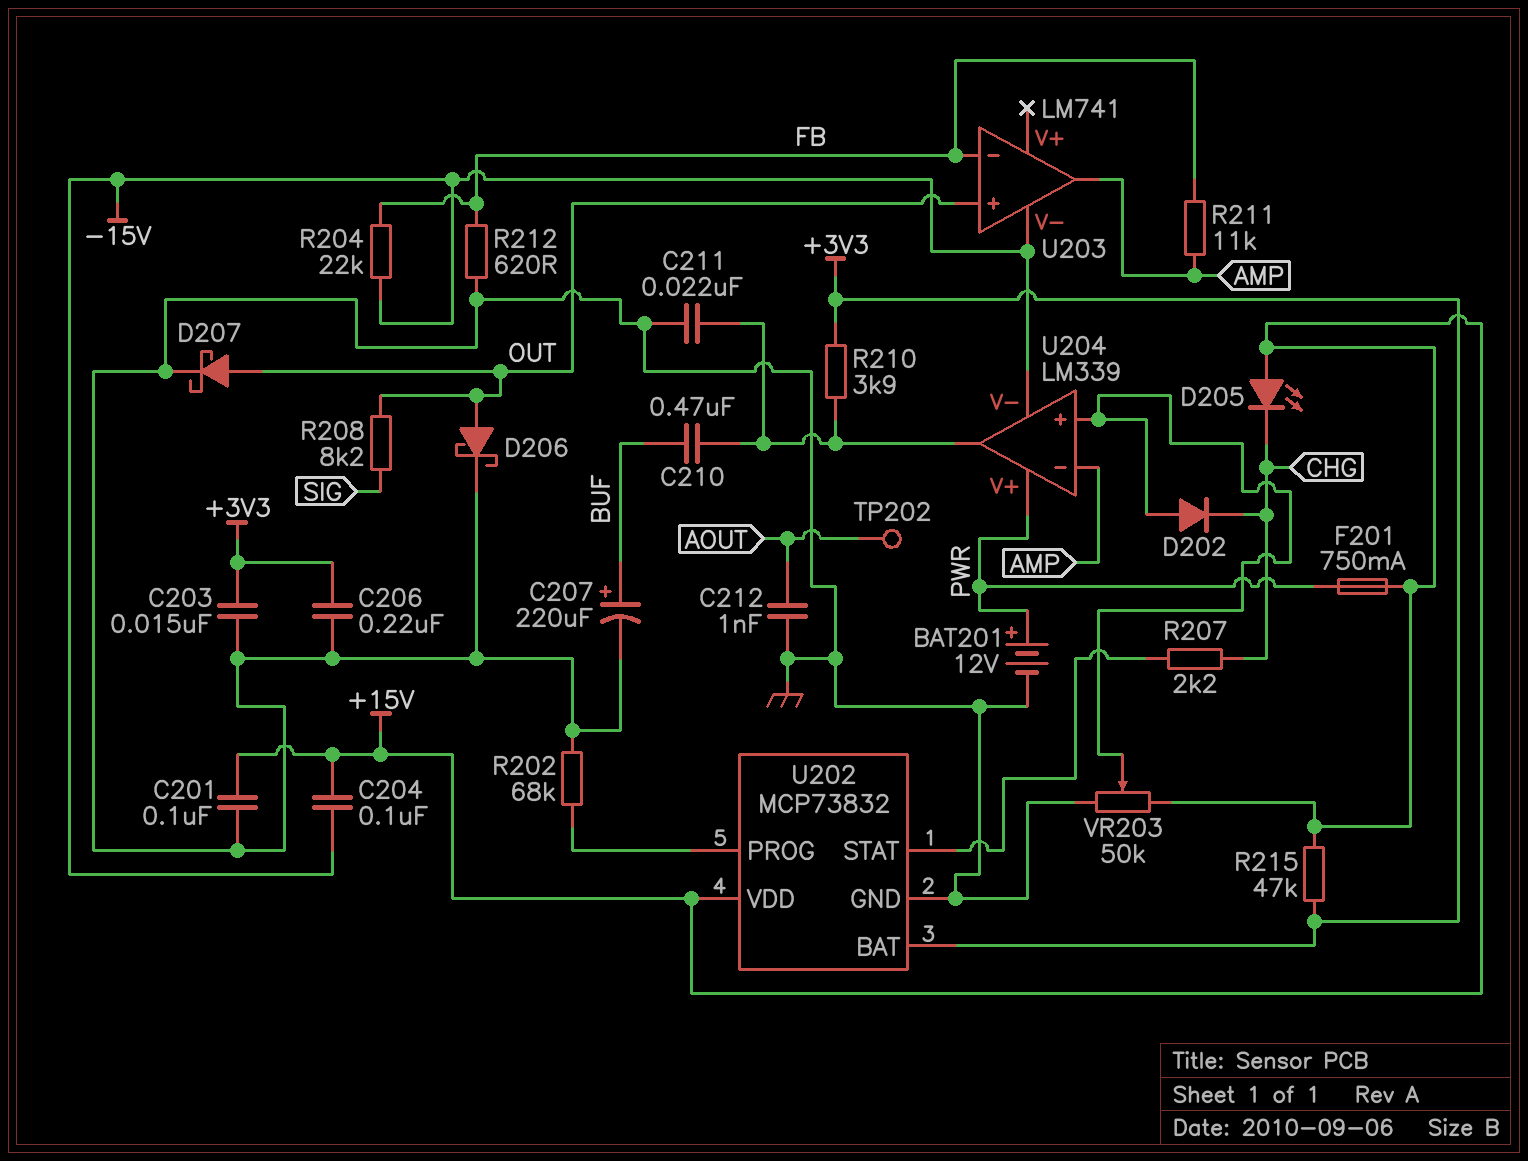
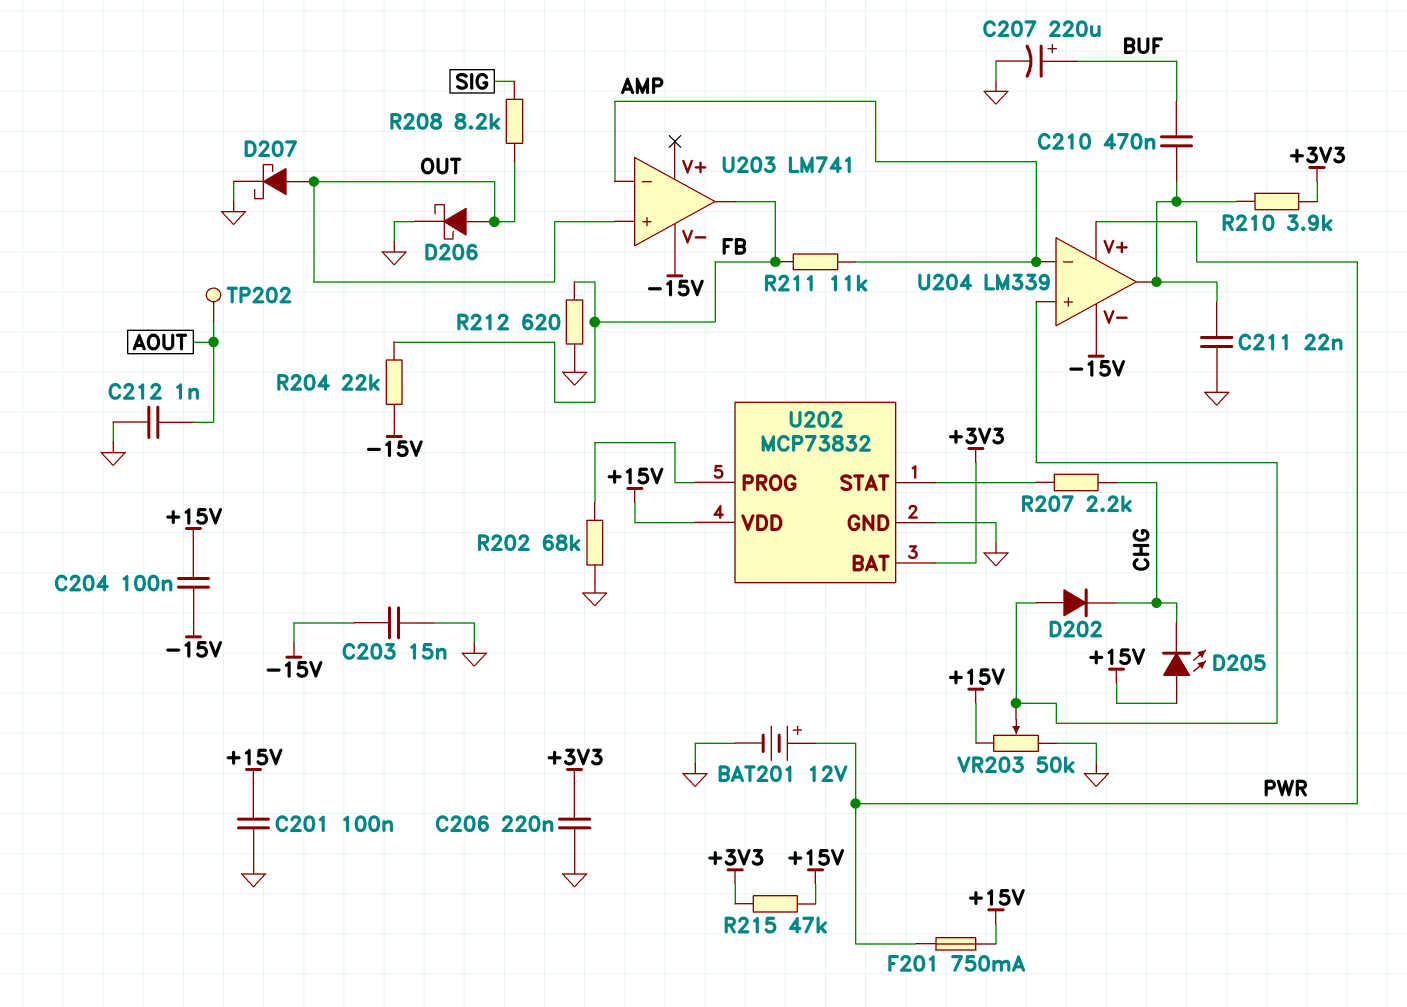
C203: 15nF (+3V3, GND) -> 15nF (-15V, GND)
U203 pin in-: FB -> AMP
U203 pin out: AMP -> FB

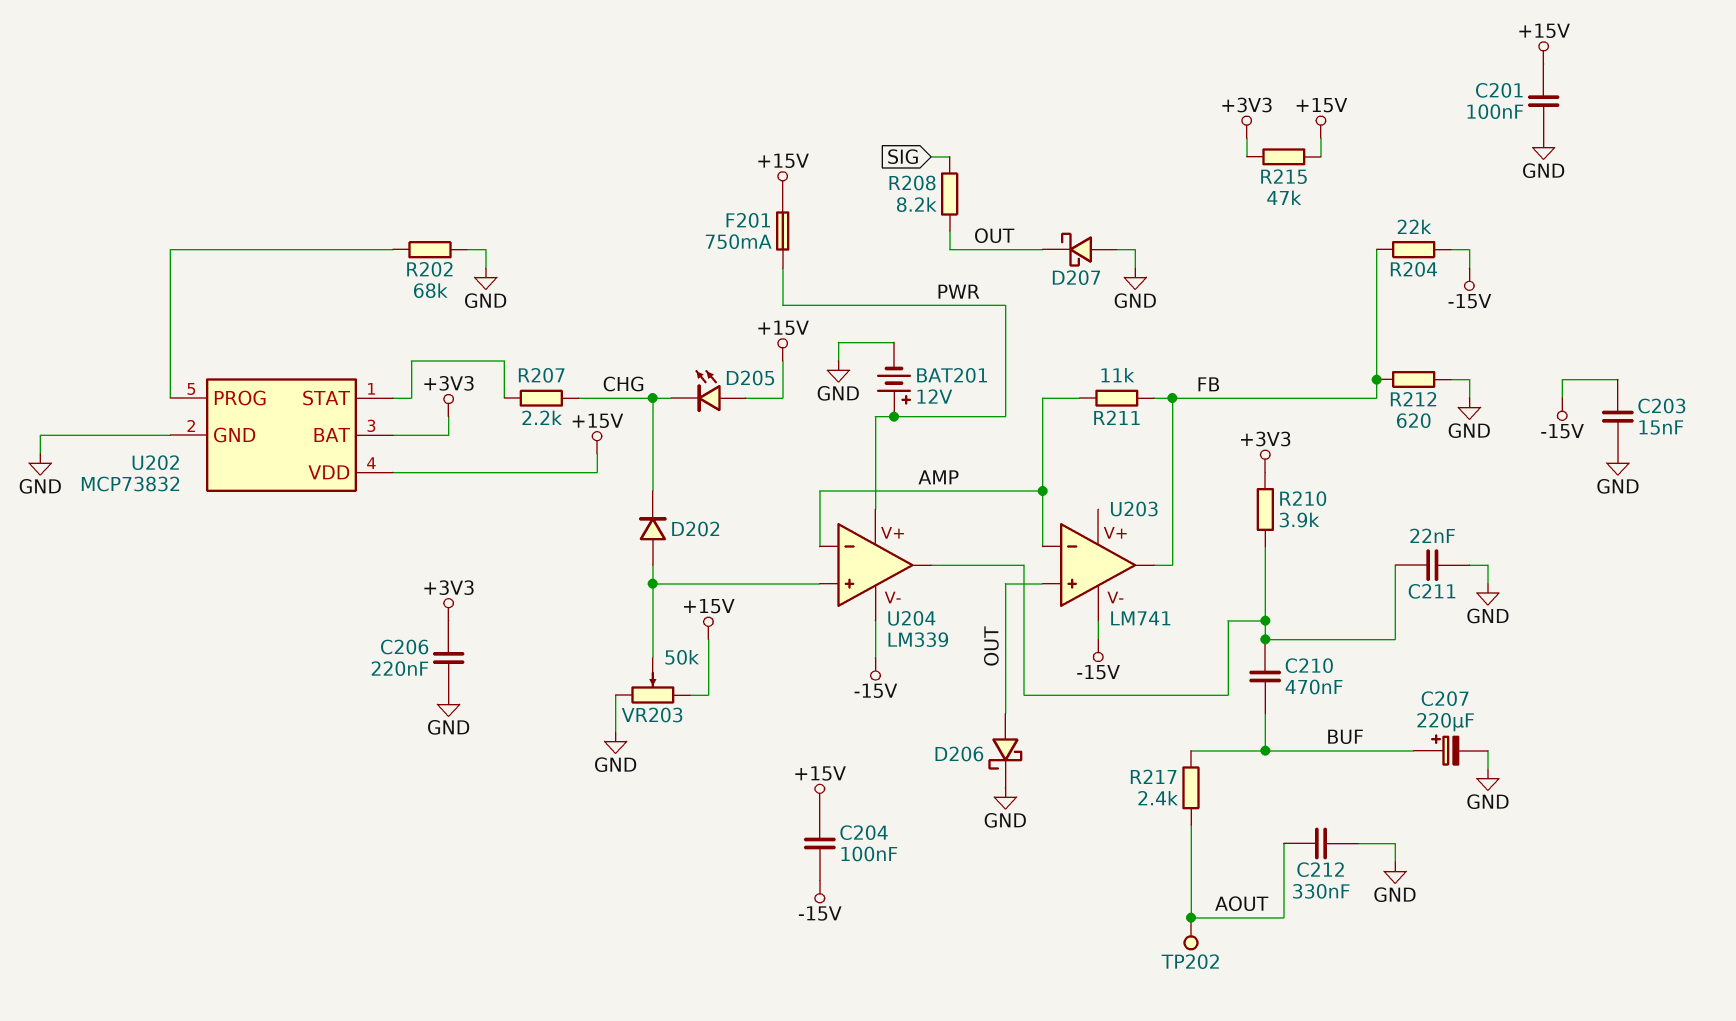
C212: 1nF (AOUT, GND) -> 330nF (AOUT, GND)
D207: schottky (A OUT, K GND) -> schottky (A GND, K OUT)
R217: none -> 2.4k (AOUT, BUF)

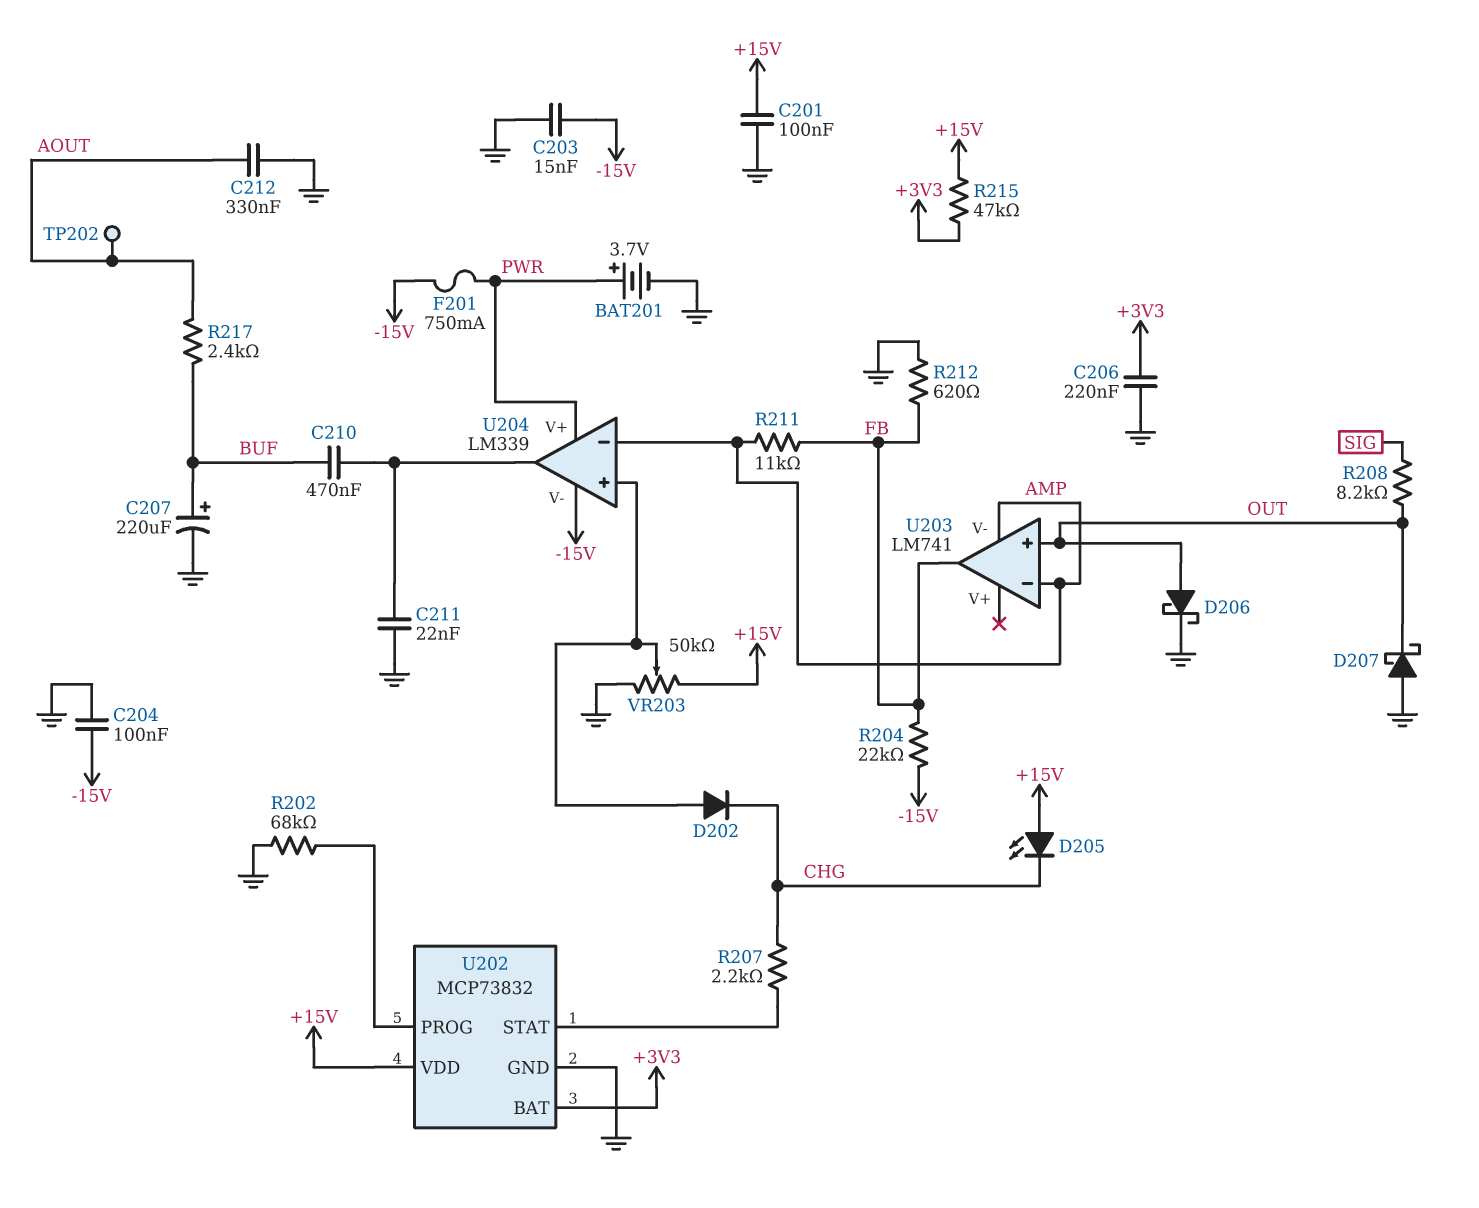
BAT201: 12V (plus PWR, minus GND) -> 3.7V (plus PWR, minus GND)
C204: 100nF (+15V, -15V) -> 100nF (-15V, GND)
F201: 750mA (+15V, PWR) -> 750mA (-15V, PWR)
R210: 3.9k (+3V3, U204/out) -> none
U203 pin V-: -15V -> AMP

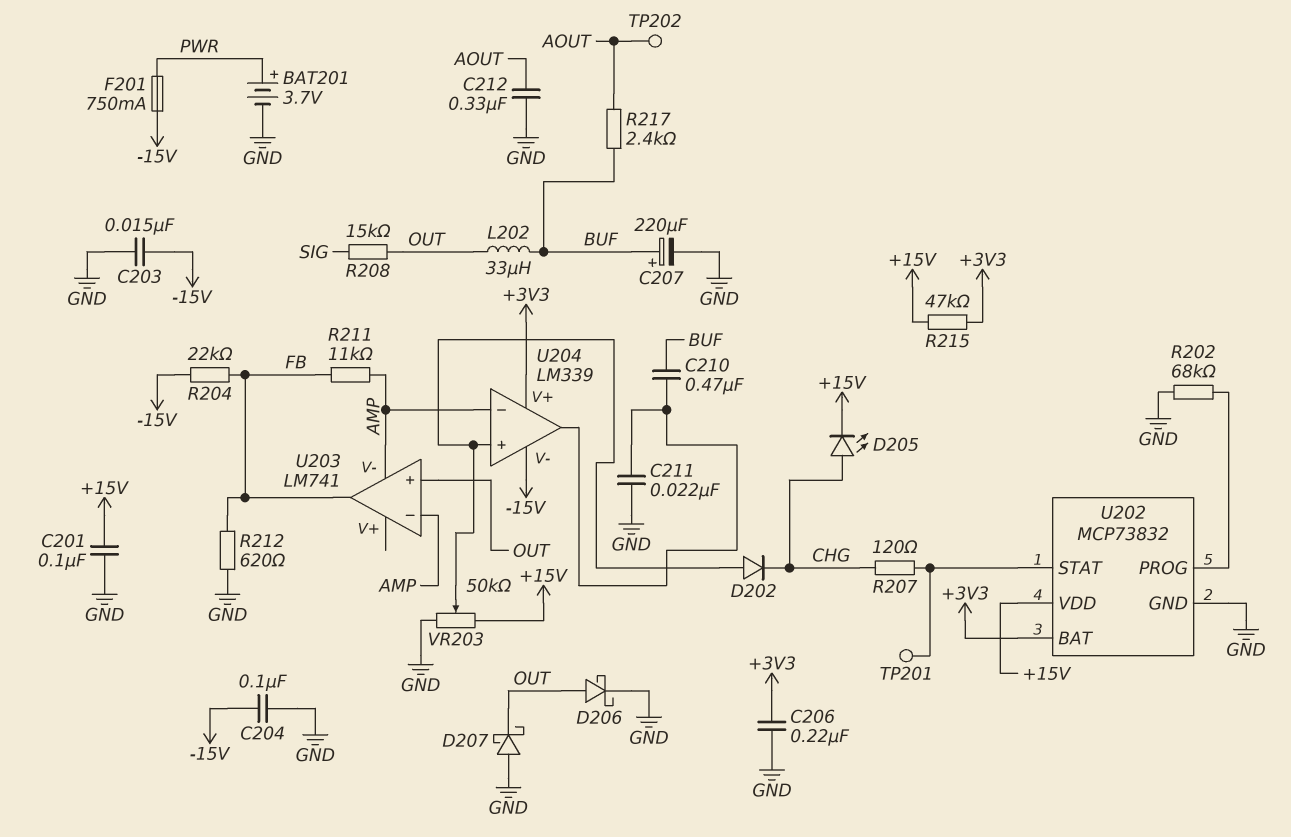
D205: LED (A +15V, K CHG) -> LED (A CHG, K +15V)
L202: none -> 33uH (BUF, OUT)
R207: 2.2k (CHG, U202/STAT) -> 120 (CHG, U202/STAT)
R208: 8.2k (OUT, SIG) -> 15k (OUT, SIG)
TP201: none -> test point (U202/STAT)
U204 pin V+: PWR -> +3V3

